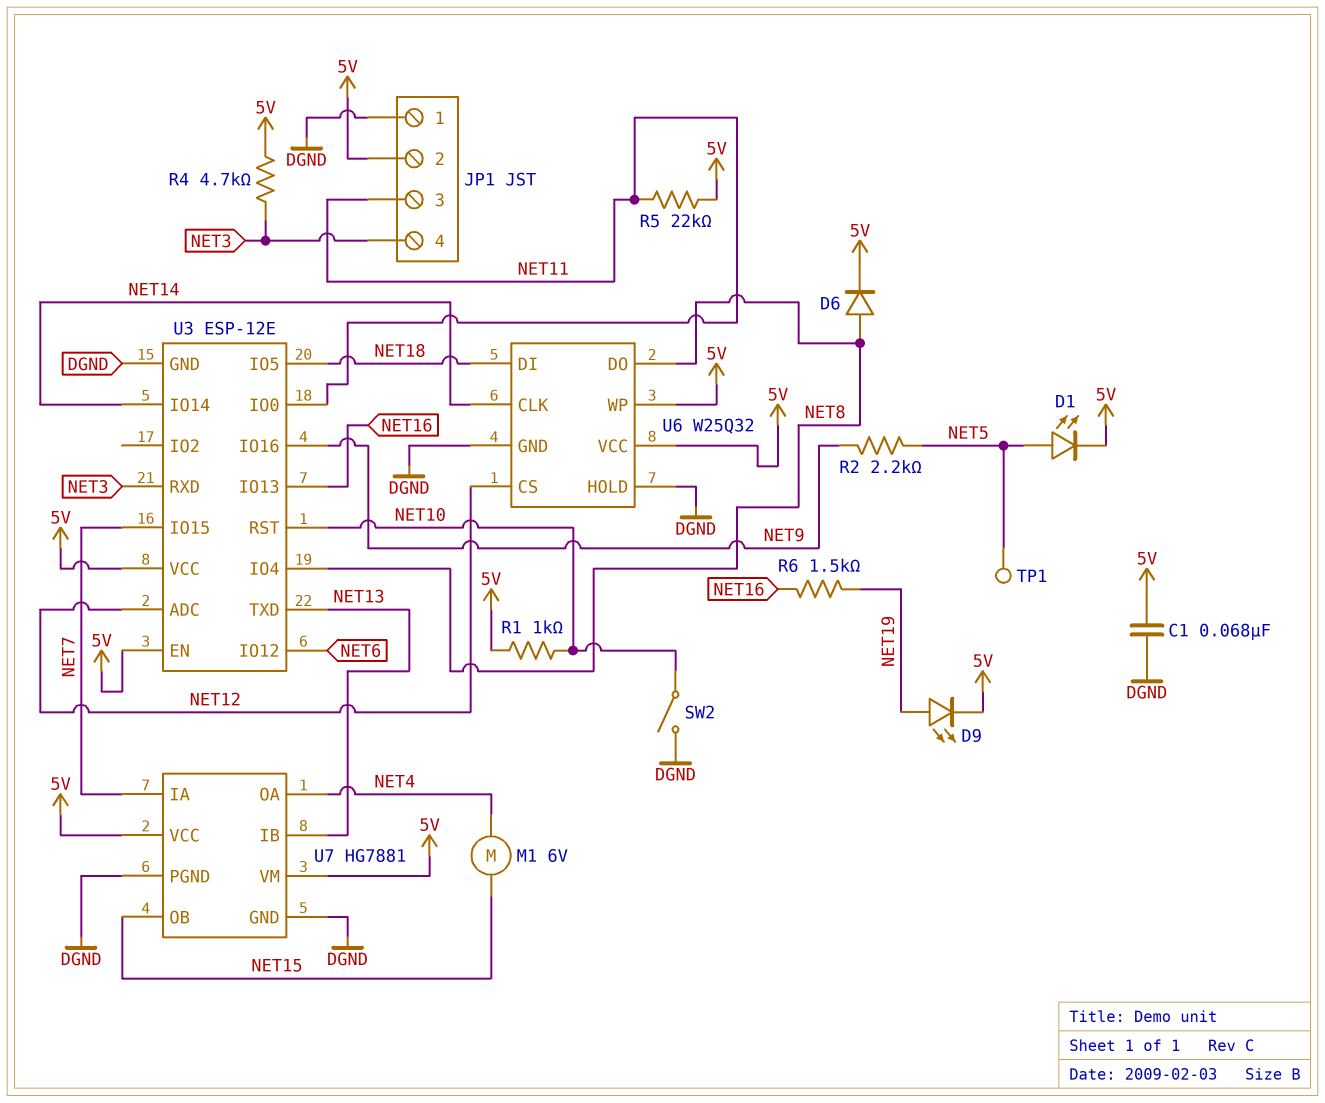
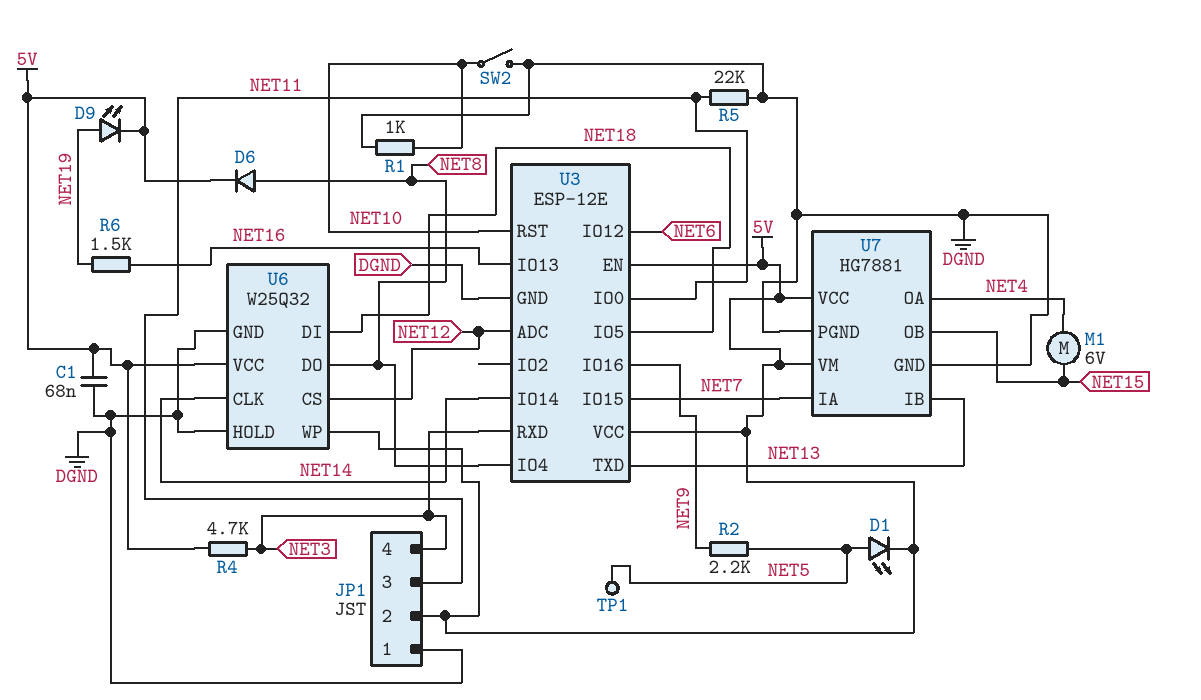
R1: 1k (5V, NET10) -> 1k (DGND, NET10)
R5: 22k (5V, NET11) -> 22k (DGND, NET11)

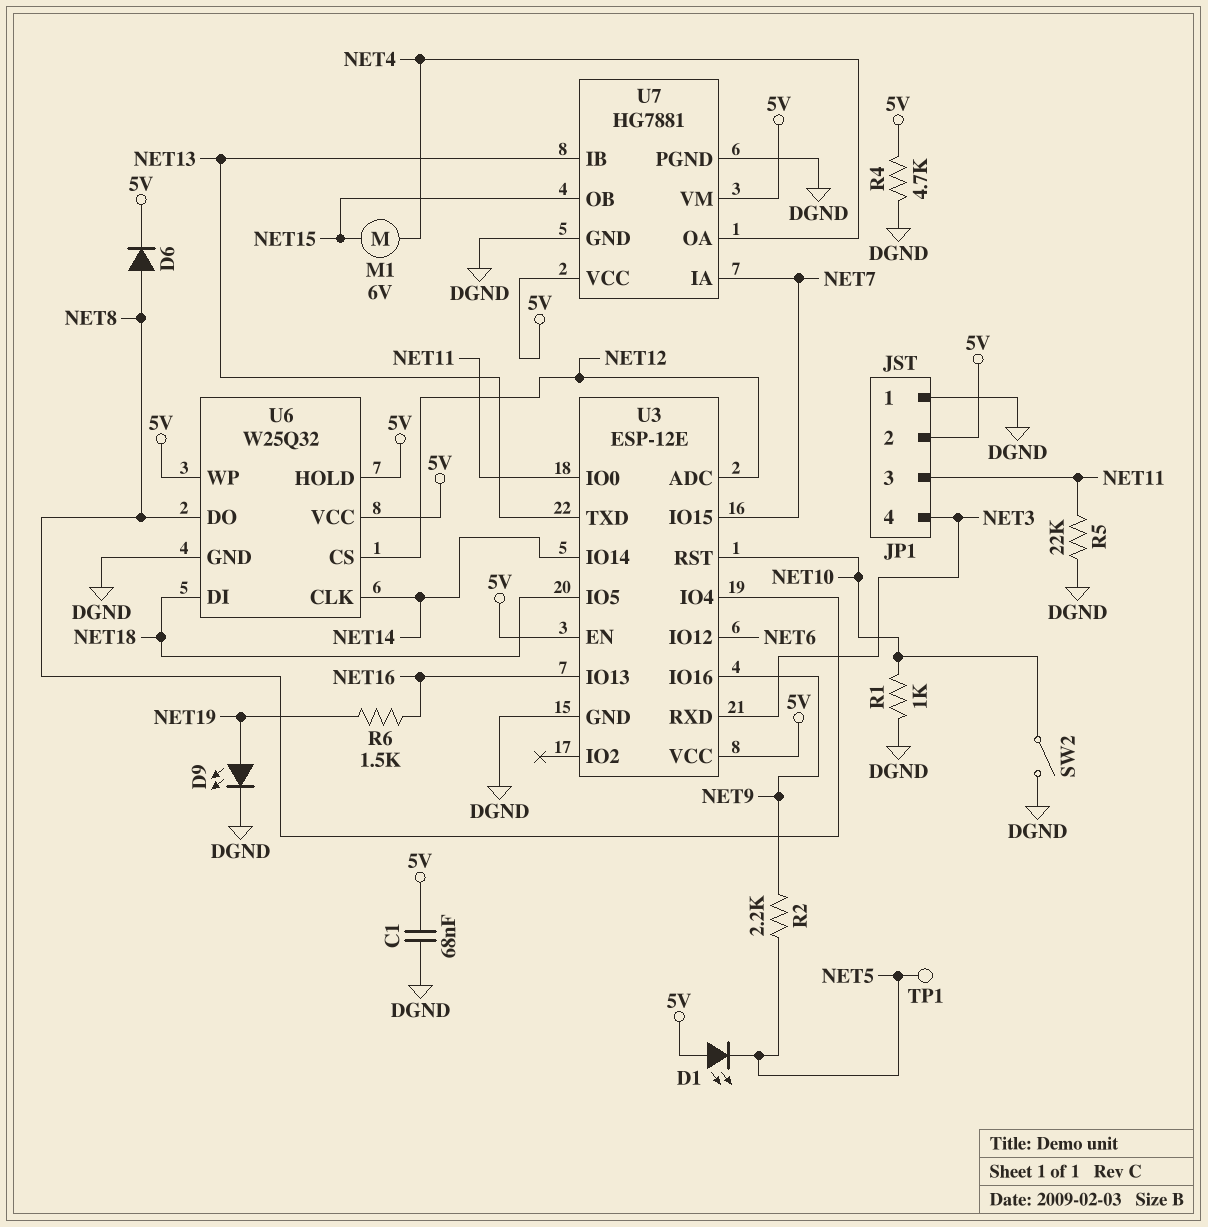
D1: LED (A NET5, K 5V) -> LED (A 5V, K NET5)
D9: LED (A NET19, K 5V) -> LED (A NET19, K DGND)
R4: 4.7k (5V, NET3) -> 4.7k (5V, DGND)
U6 pin HOLD: DGND -> 5V

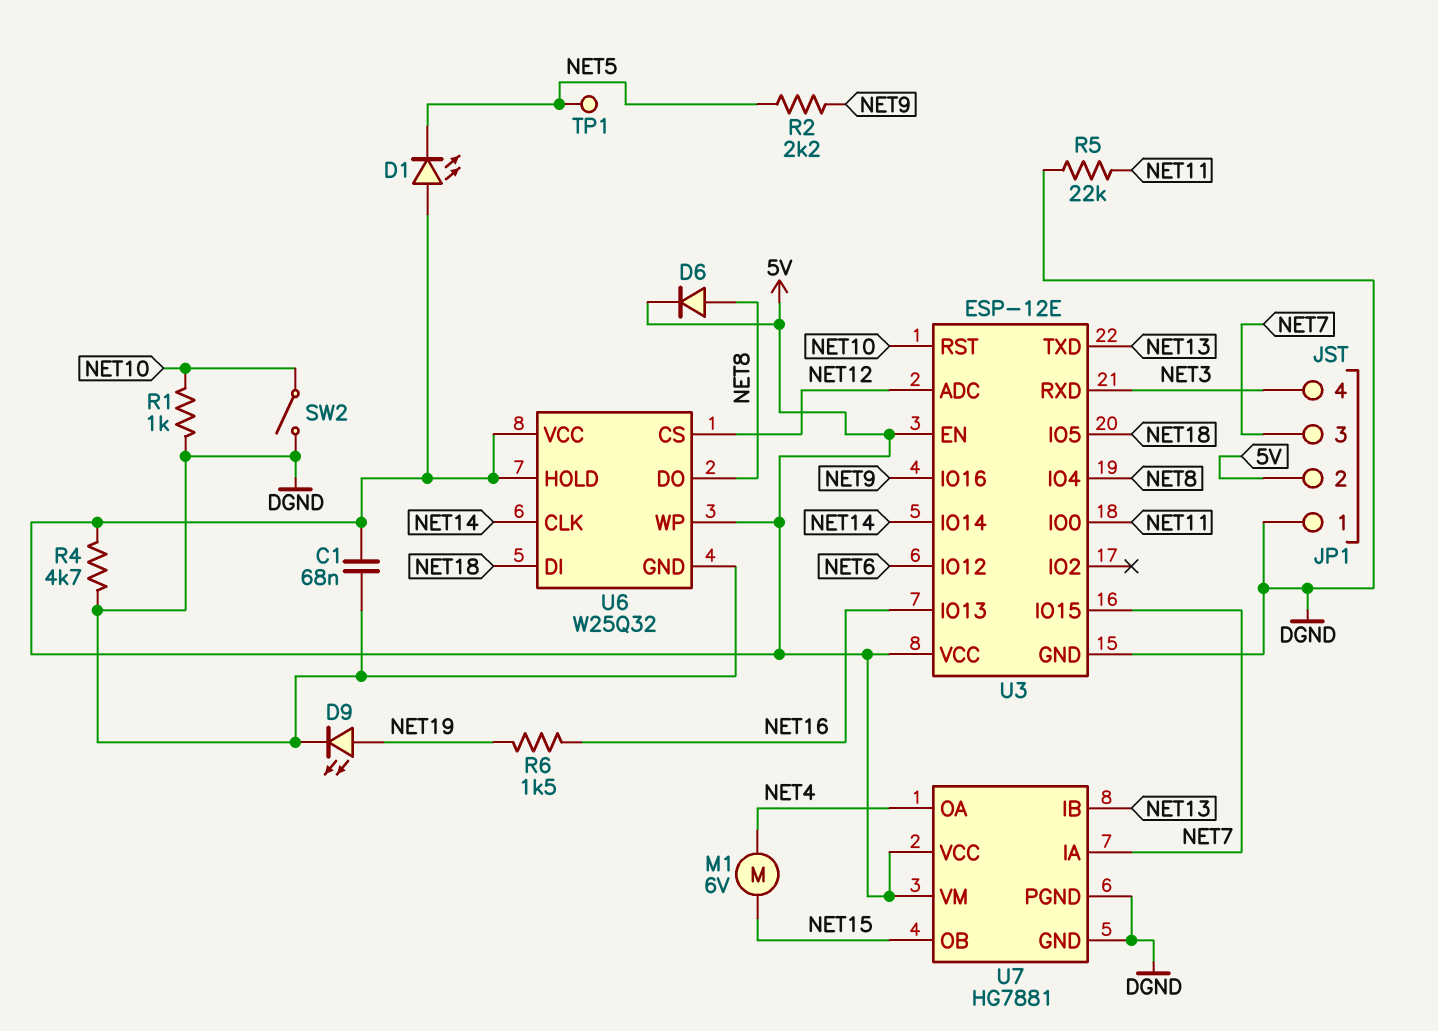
JP1 pin 3: NET11 -> NET7

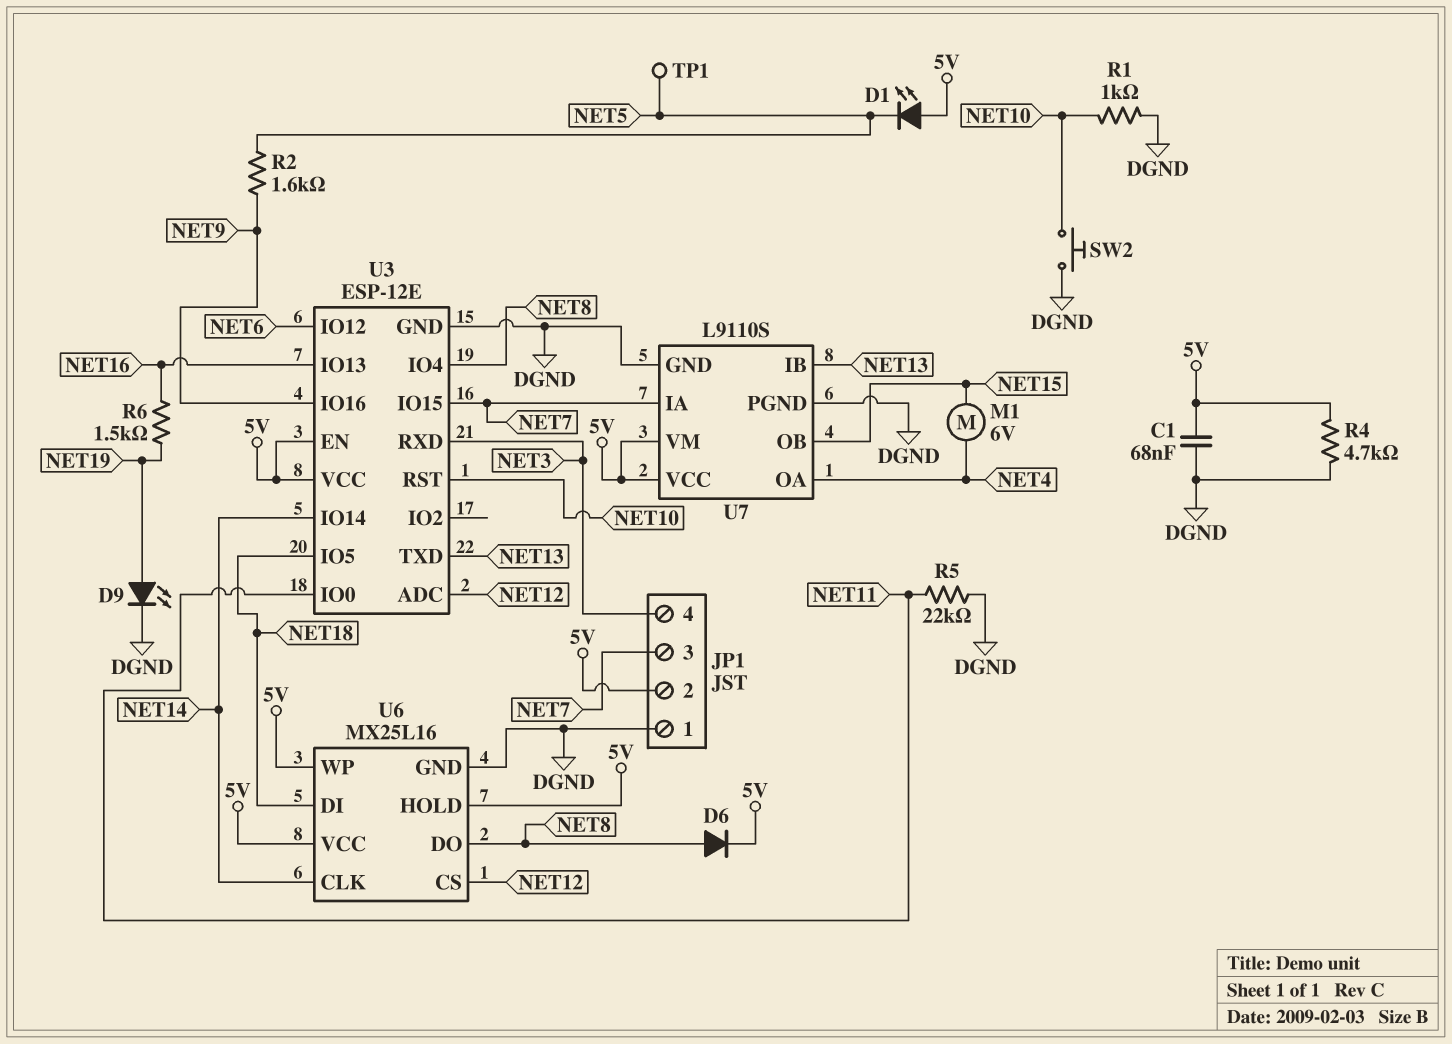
R2: 2.2k (NET5, NET9) -> 1.6k (NET5, NET9)
SW2: switch (DGND, NET10) -> button (DGND, NET10)
U6: W25Q32 -> MX25L16
U7: HG7881 -> L9110S

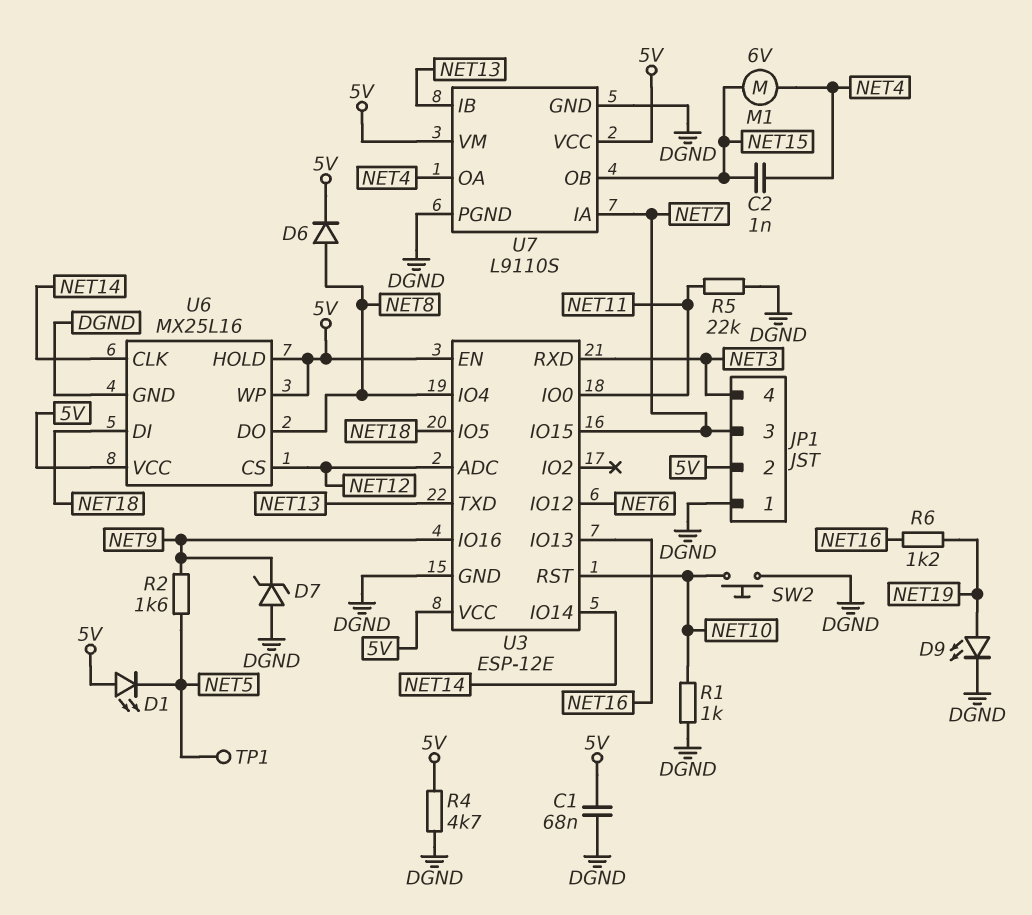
C2: none -> 1nF (NET4, NET15)
D7: none -> zener (A DGND, K NET9)
R6: 1.5k (NET16, NET19) -> 1.2k (NET16, NET19)

